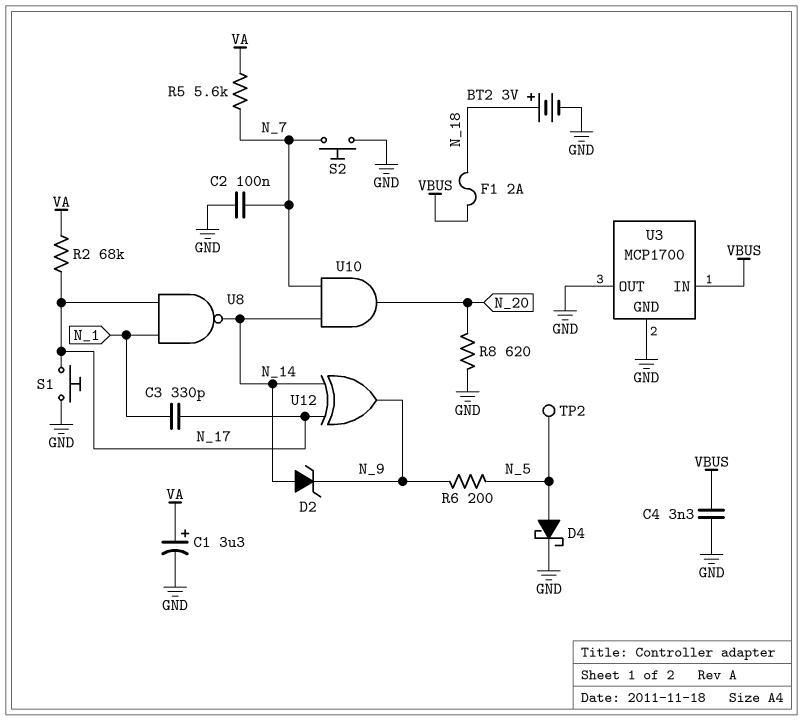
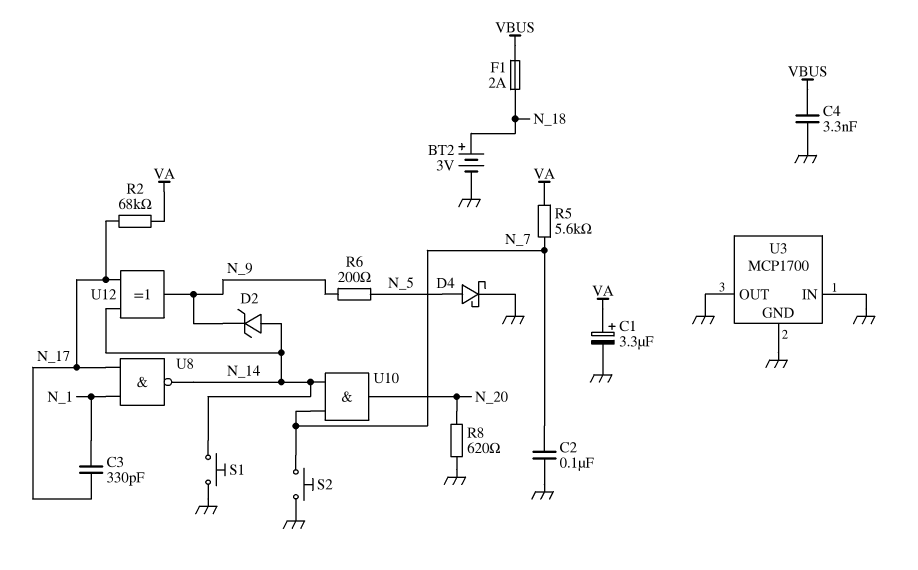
S1: button (GND, N_17) -> button (GND, N_14)
TP2: test point (N_5) -> none
U3 pin IN: VBUS -> GND

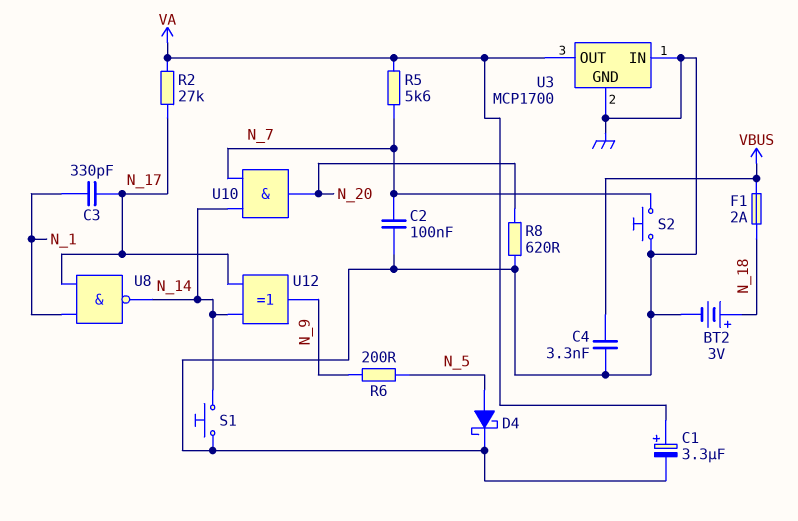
D2: zener (A N_14, K N_9) -> none
R2: 68k (N_17, VA) -> 27k (N_17, VA)
U3 pin OUT: GND -> VA

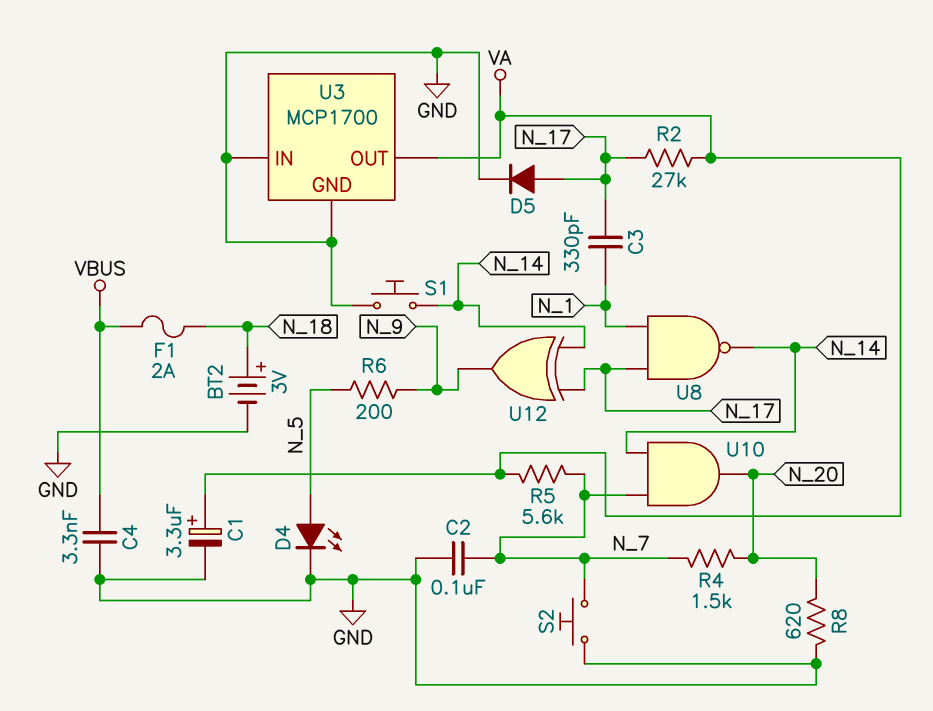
D4: schottky (A N_5, K GND) -> LED (A N_5, K GND)
D5: none -> diode (A N_17, K GND)
R4: none -> 1.5k (N_7, N_20)

